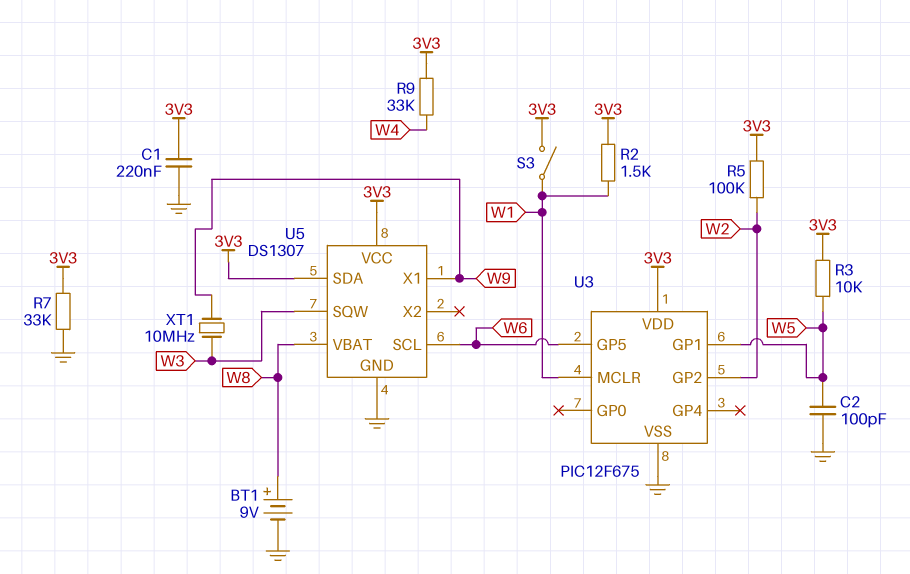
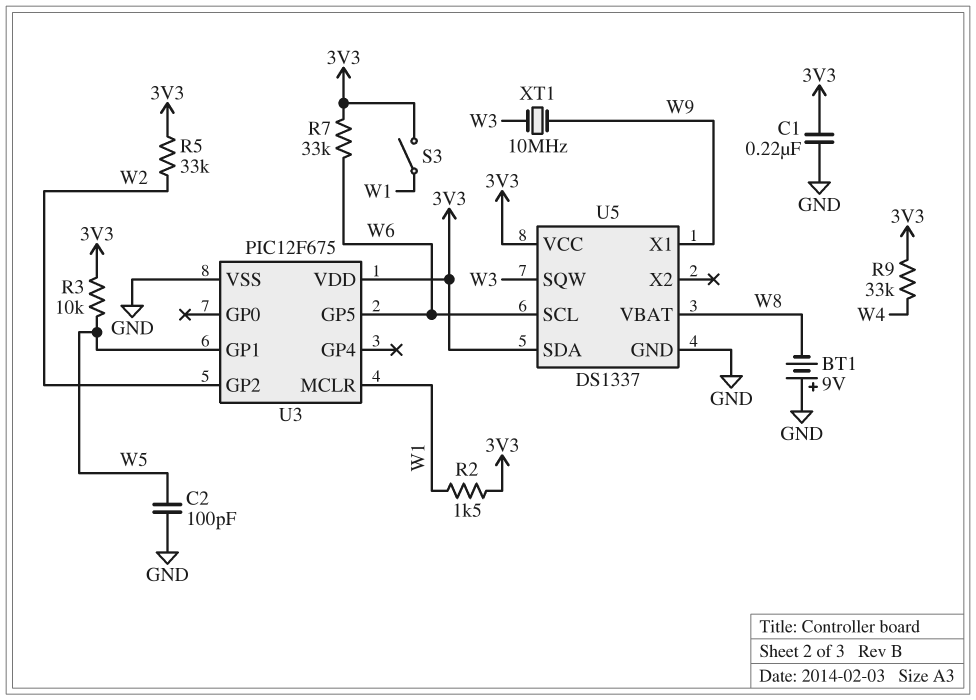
BT1: 9V (plus W8, minus GND) -> 9V (plus GND, minus W8)
R5: 100k (3V3, W2) -> 33k (3V3, W2)
R7: 33k (3V3, GND) -> 33k (3V3, W6)
U5: DS1307 -> DS1337

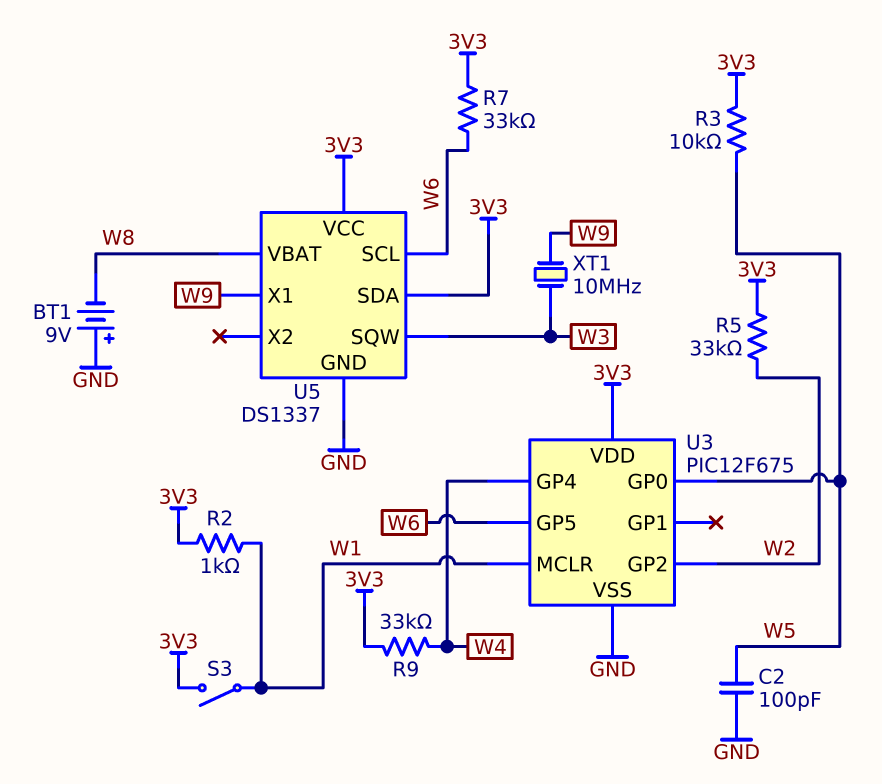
C1: 220nF (3V3, GND) -> none
R2: 1.5k (3V3, W1) -> 1k (3V3, W1)
U3 pin GP0: none -> W5
U3 pin GP1: W5 -> none
U3 pin GP4: none -> W4

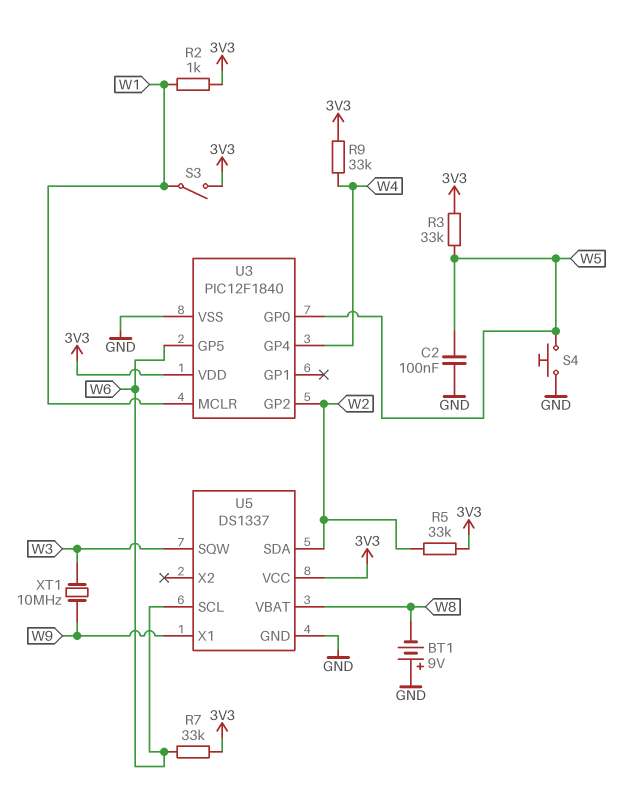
C2: 100pF (GND, W5) -> 100nF (GND, W5)
R3: 10k (3V3, W5) -> 33k (3V3, W5)
S4: none -> button (GND, W5)
U3: PIC12F675 -> PIC12F1840
U5 pin SDA: 3V3 -> W2

